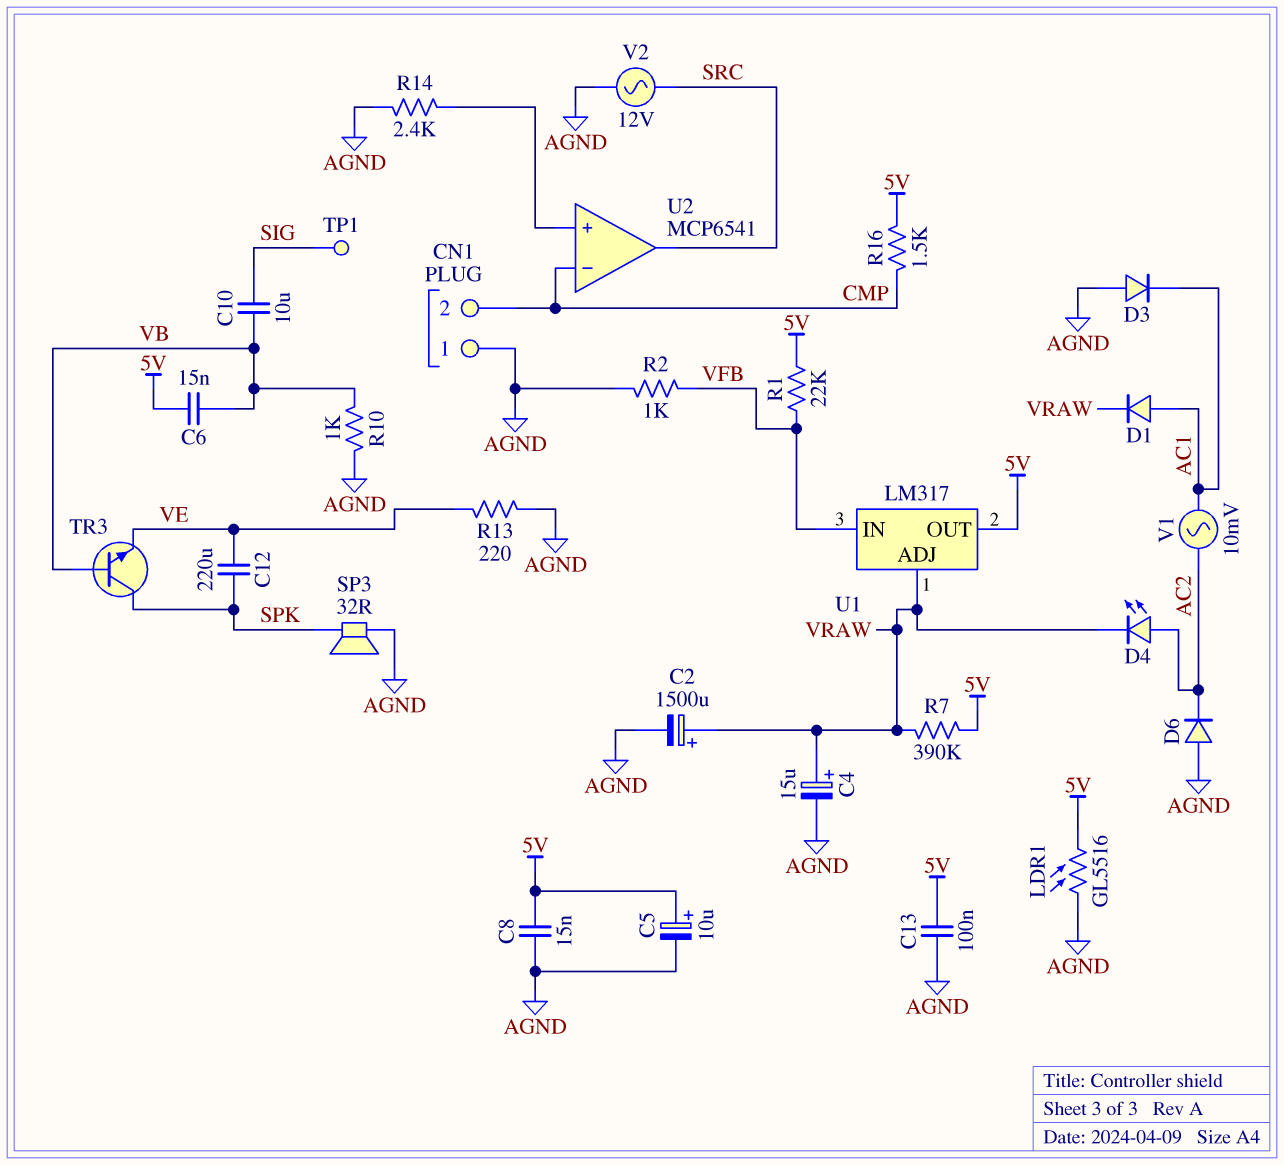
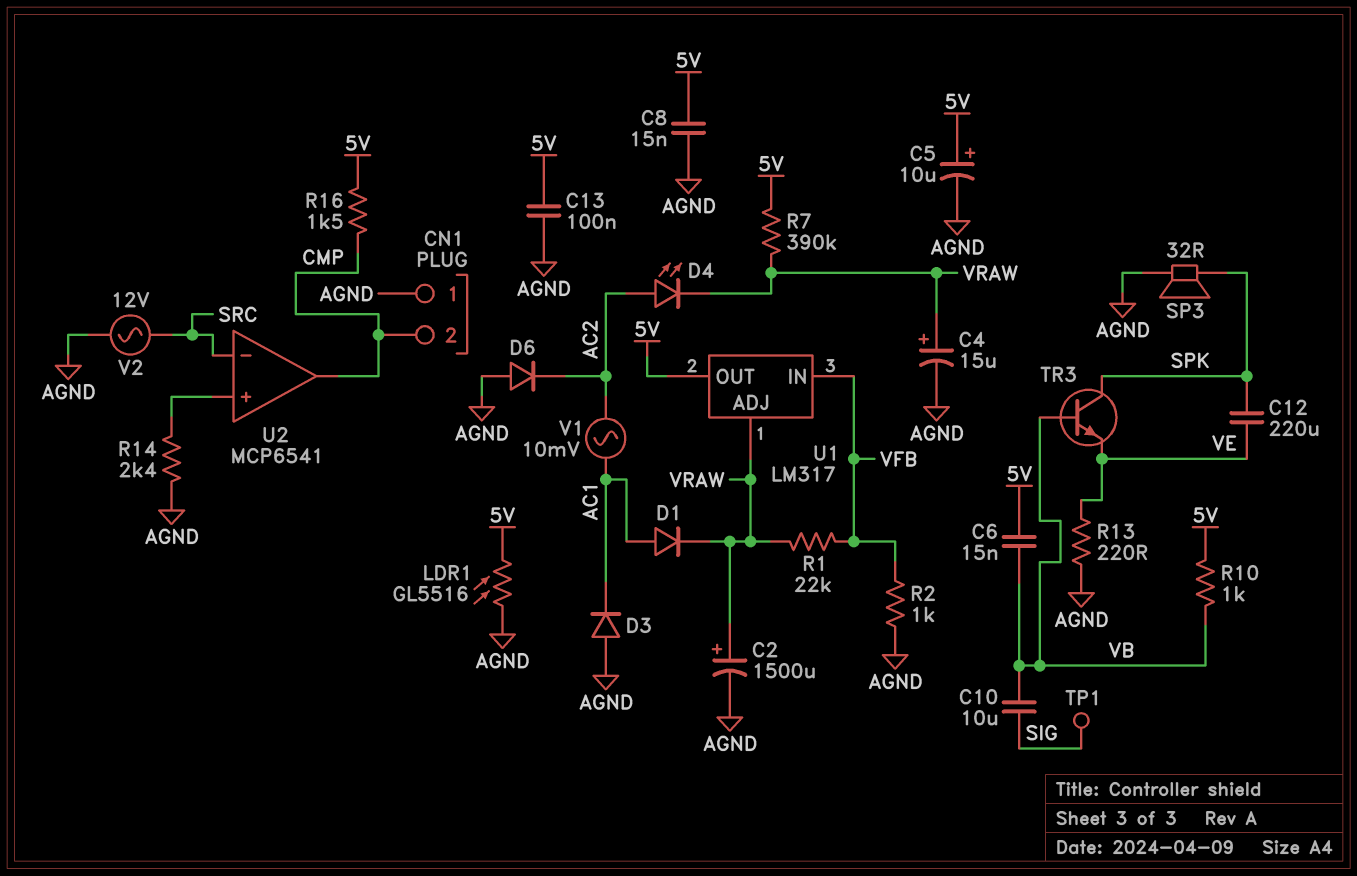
R1: 22k (5V, VFB) -> 22k (VFB, VRAW)
R10: 1k (AGND, VB) -> 1k (5V, VB)
U2 pin in-: CMP -> SRC
U2 pin out: SRC -> CMP

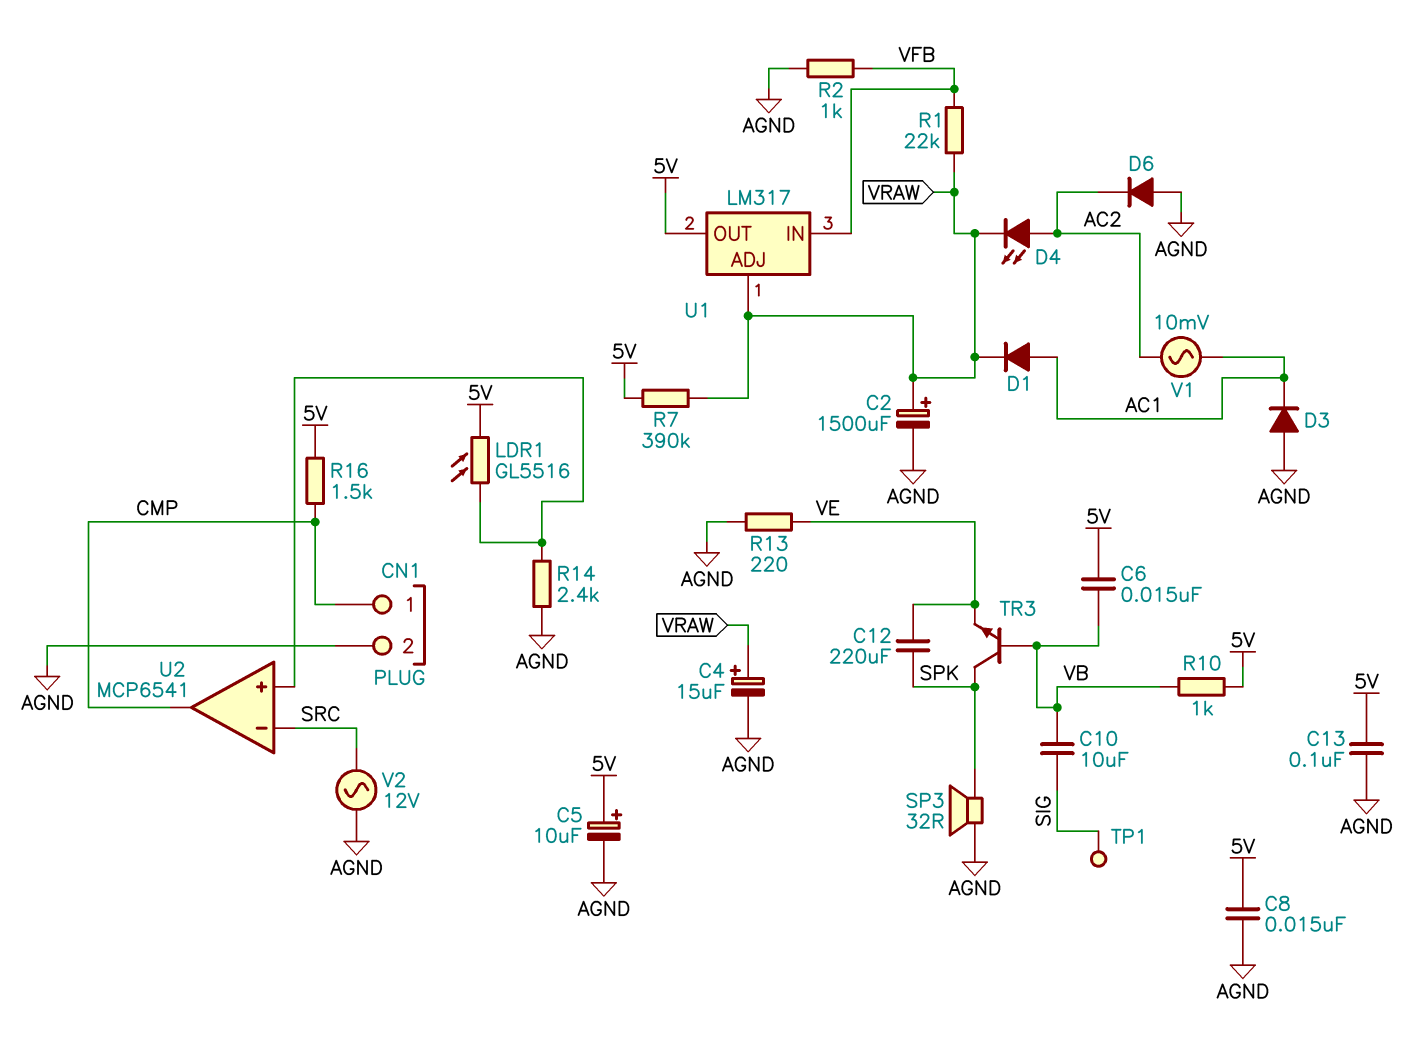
CN1 pin 1: AGND -> CMP
CN1 pin 2: CMP -> AGND
LDR1: GL5516 (5V, AGND) -> GL5516 (5V, U2/in+)

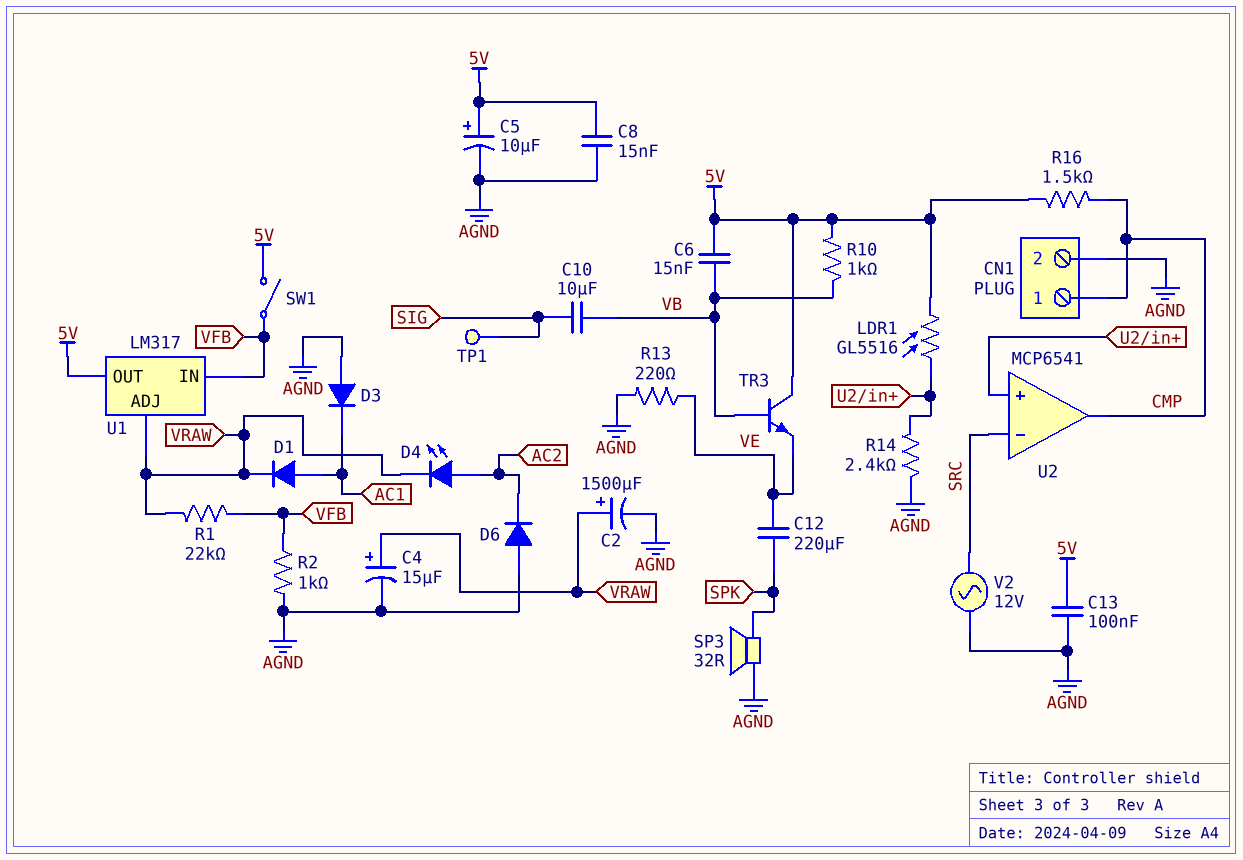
R7: 390k (5V, VRAW) -> none
SW1: none -> switch (5V, VFB)
TR3: NPN (B VB, C SPK, E VE) -> NPN (B VB, C 5V, E VE)
V1: AC 10mV (AC1, AC2) -> none

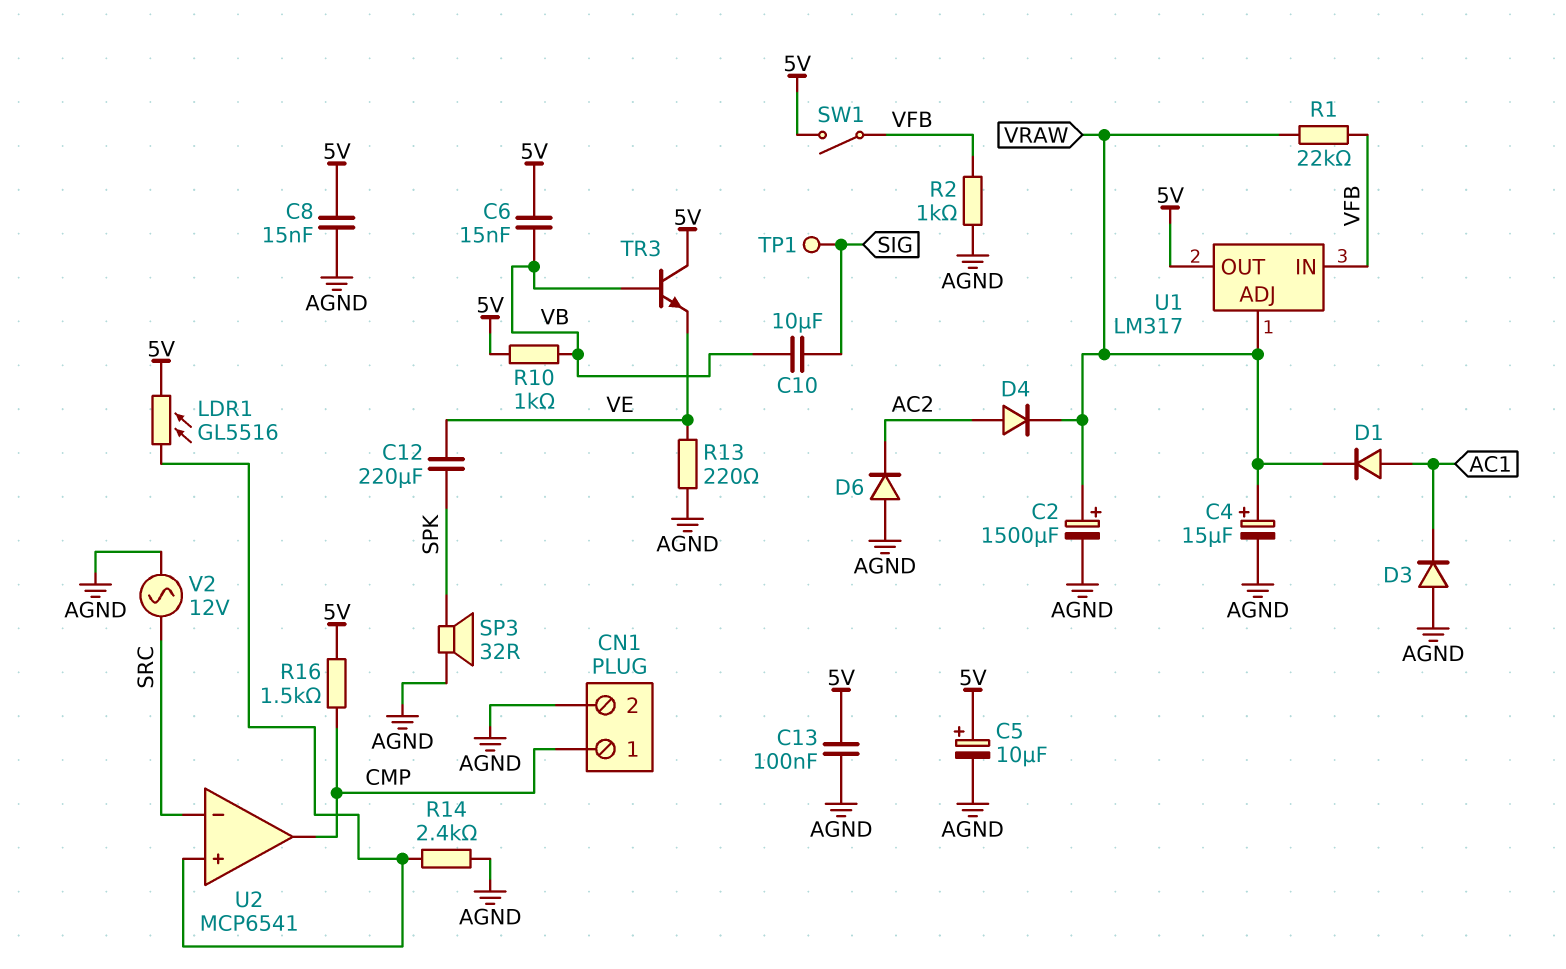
D4: LED (A AC2, K VRAW) -> diode (A AC2, K VRAW)

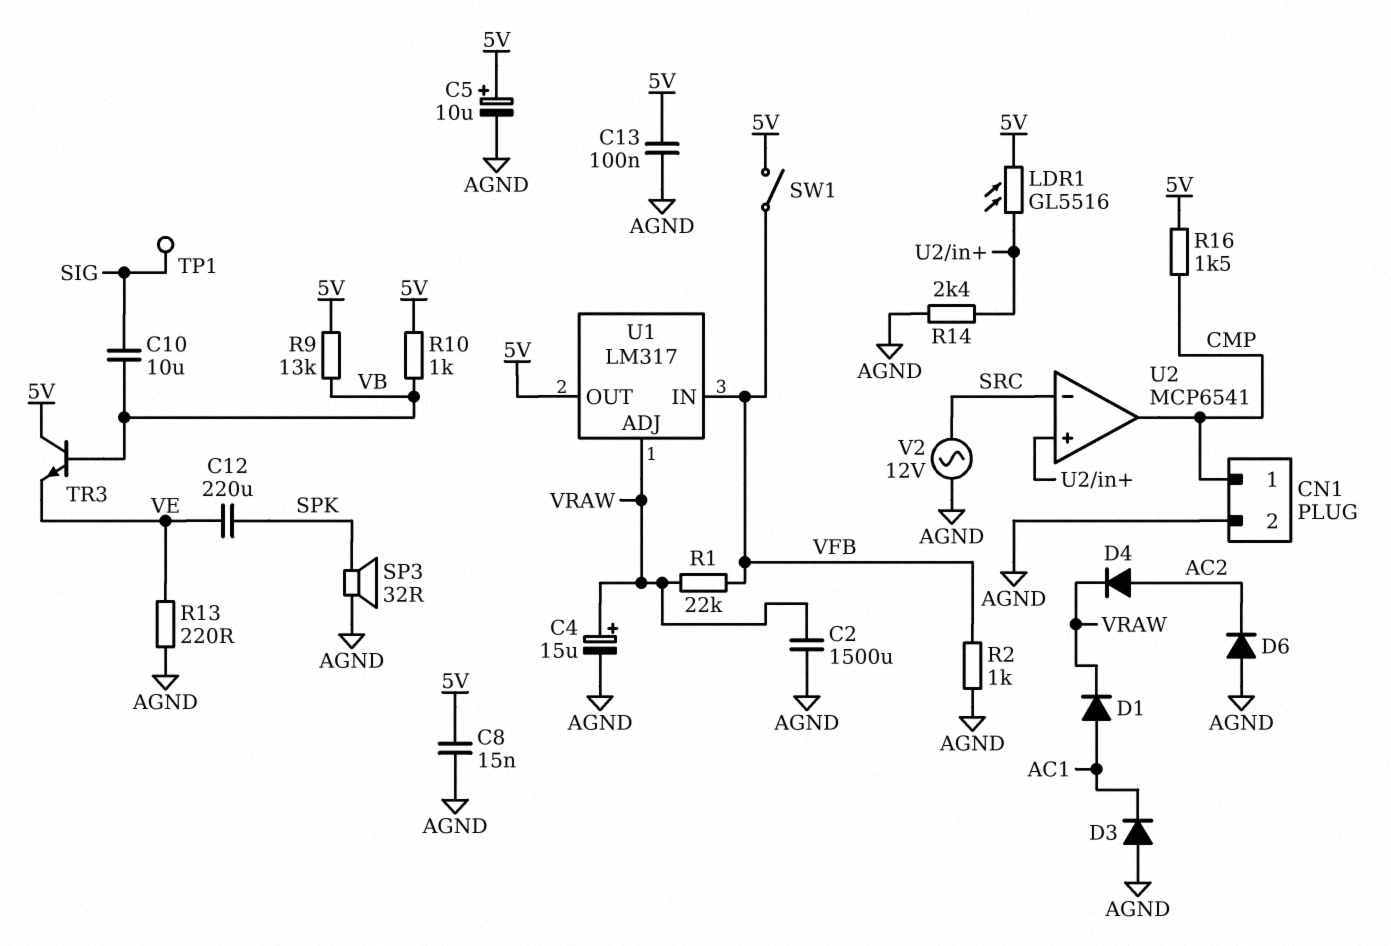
C2: 1500uF (plus VRAW, minus AGND) -> 1500uF (AGND, VRAW)
C6: 15nF (5V, VB) -> none
R9: none -> 13k (5V, VB)

